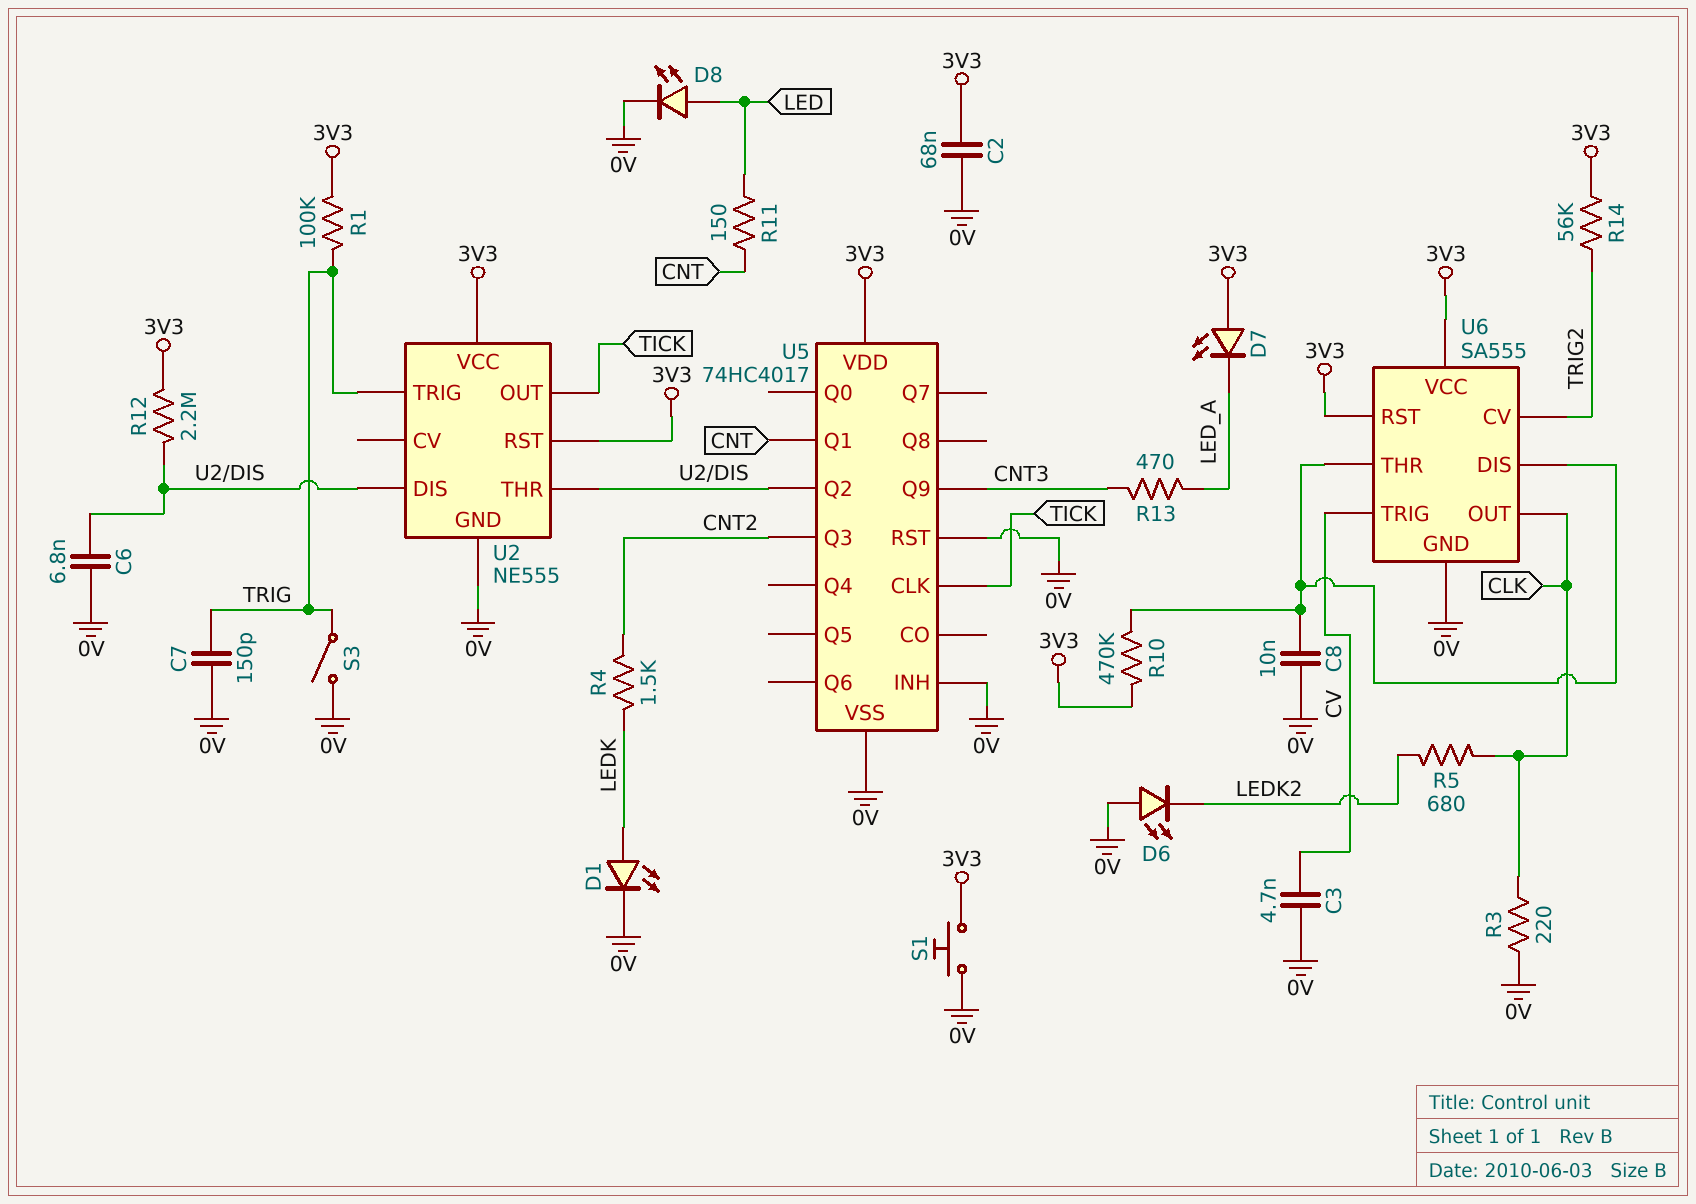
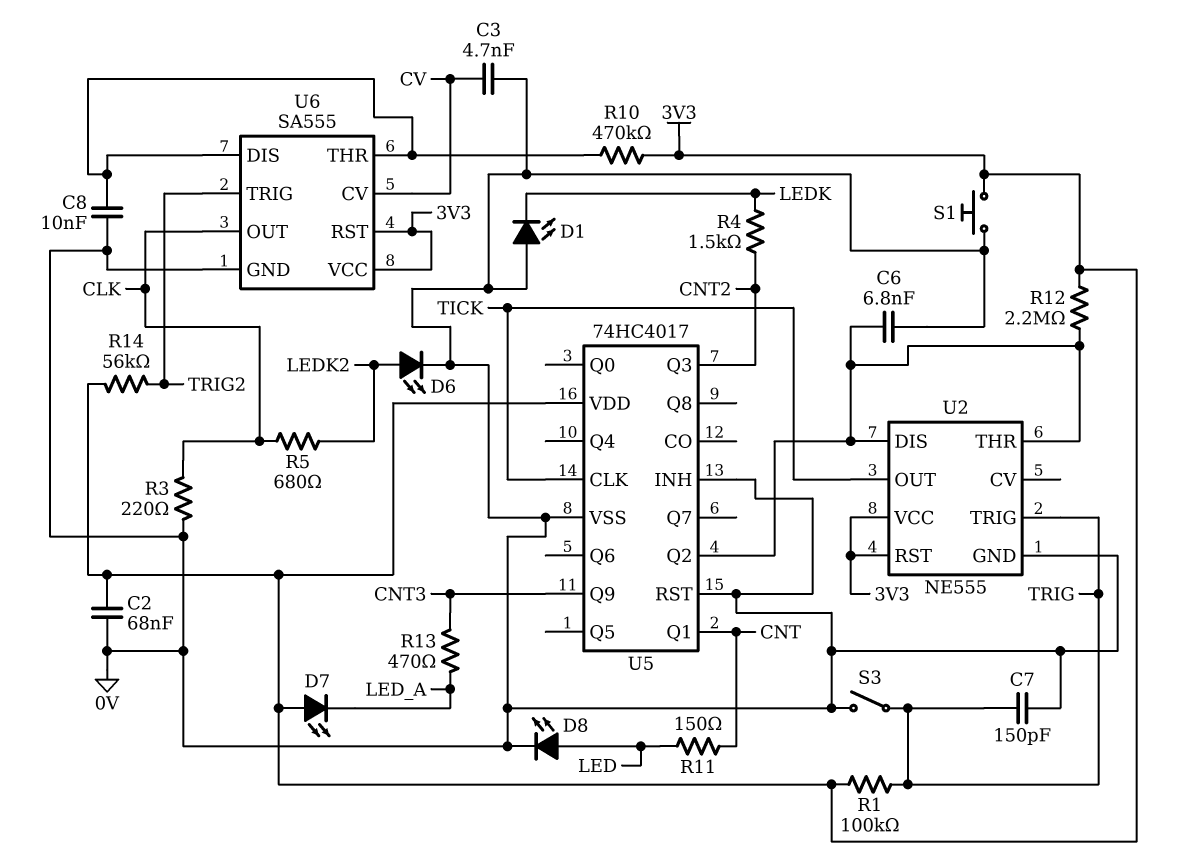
D1: LED (A LEDK, K 0V) -> LED (A 0V, K LEDK)
D6: LED (A 0V, K LEDK2) -> LED (A LEDK2, K 0V)
U6 pin CV: TRIG2 -> CV
U6 pin TRIG: CV -> TRIG2

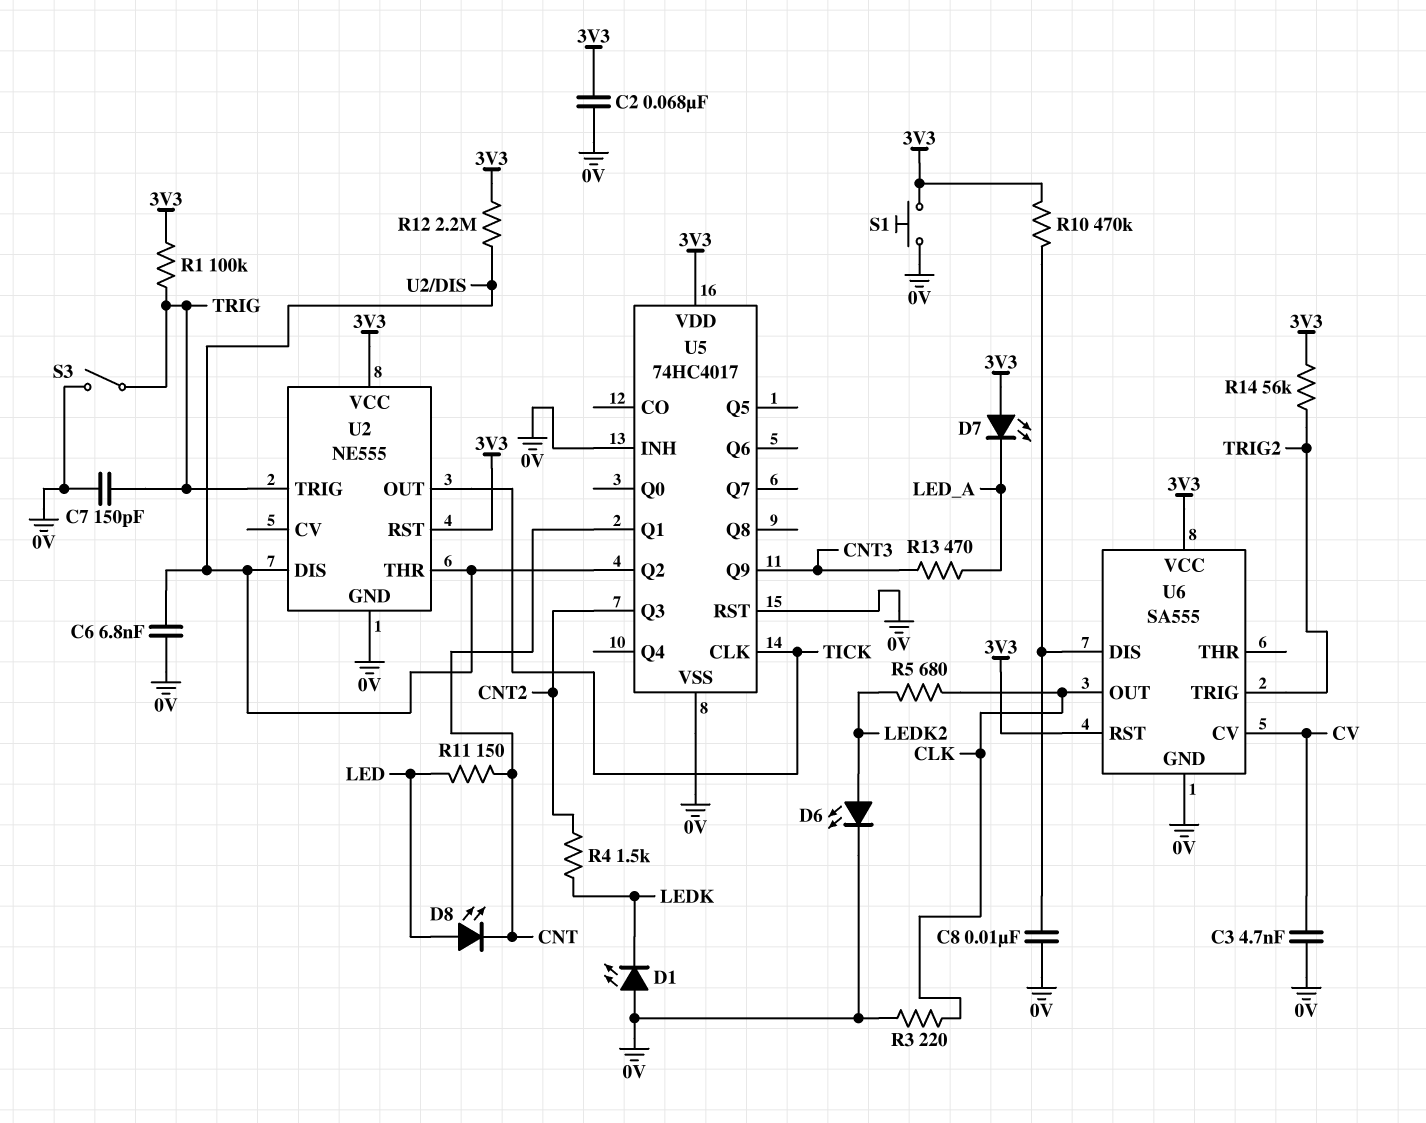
D8: LED (A LED, K 0V) -> LED (A LED, K CNT)
U6 pin THR: U6/DIS -> none

